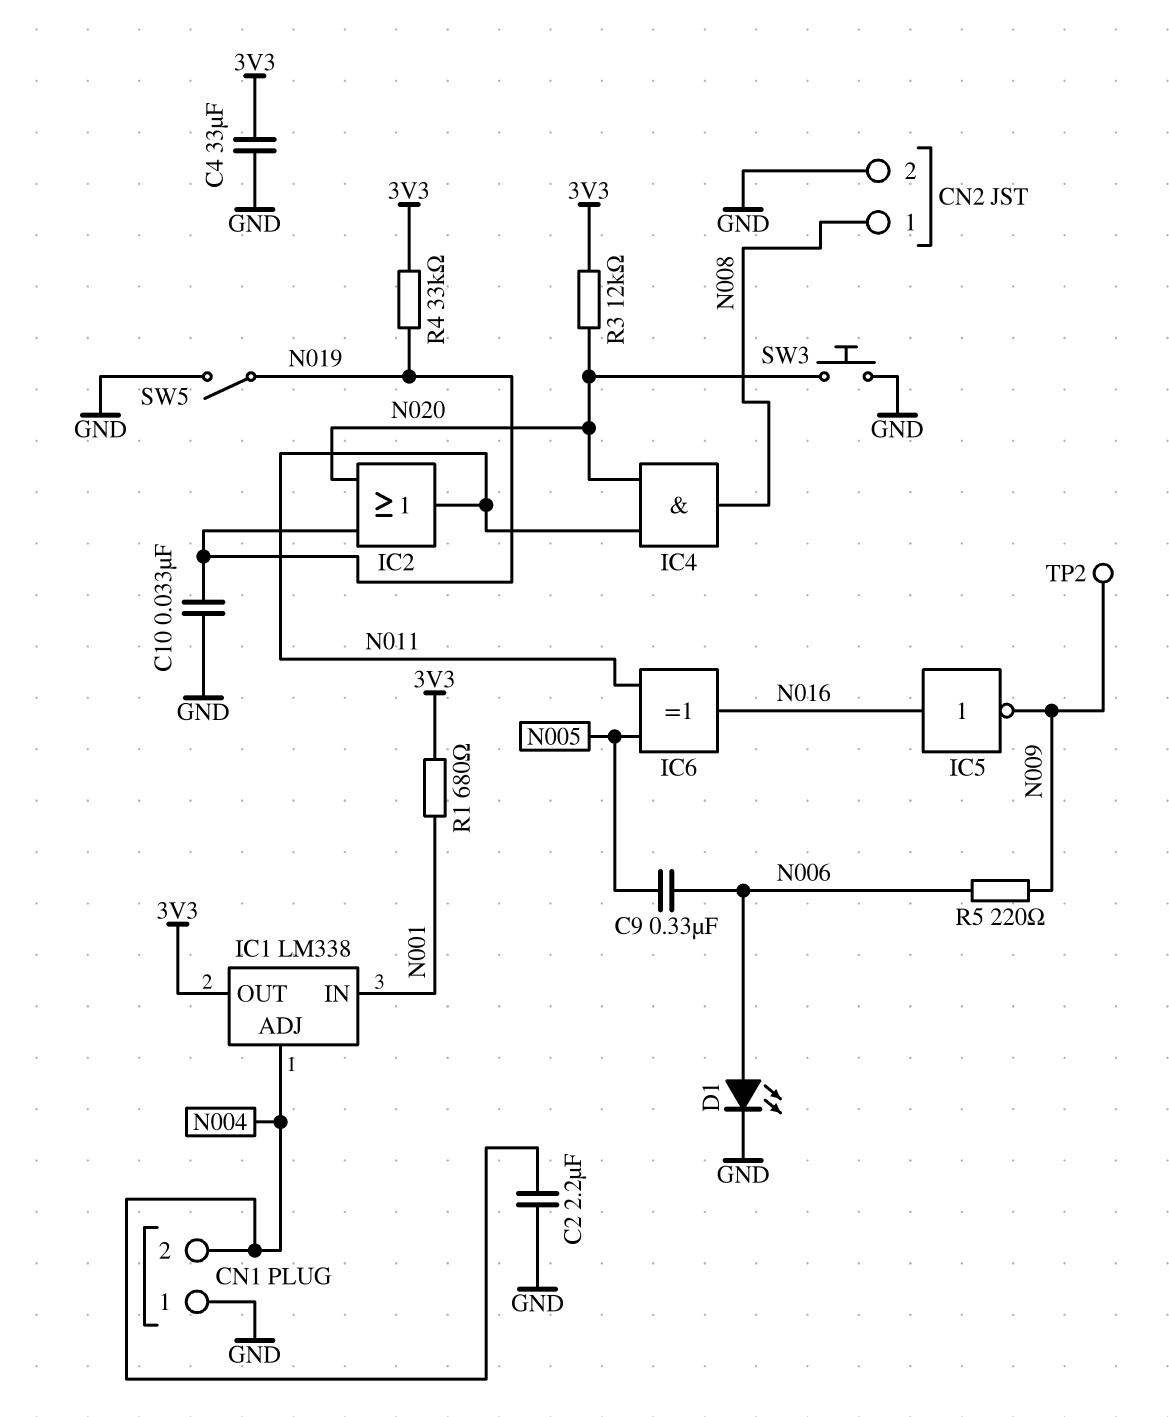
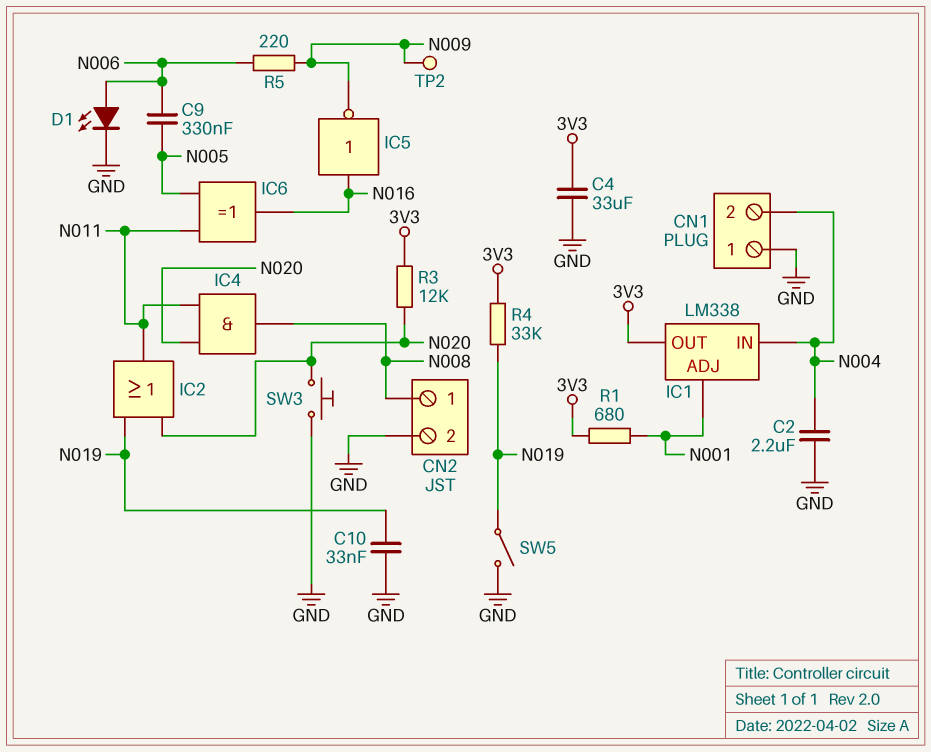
IC1 pin ADJ: N004 -> N001
IC1 pin IN: N001 -> N004

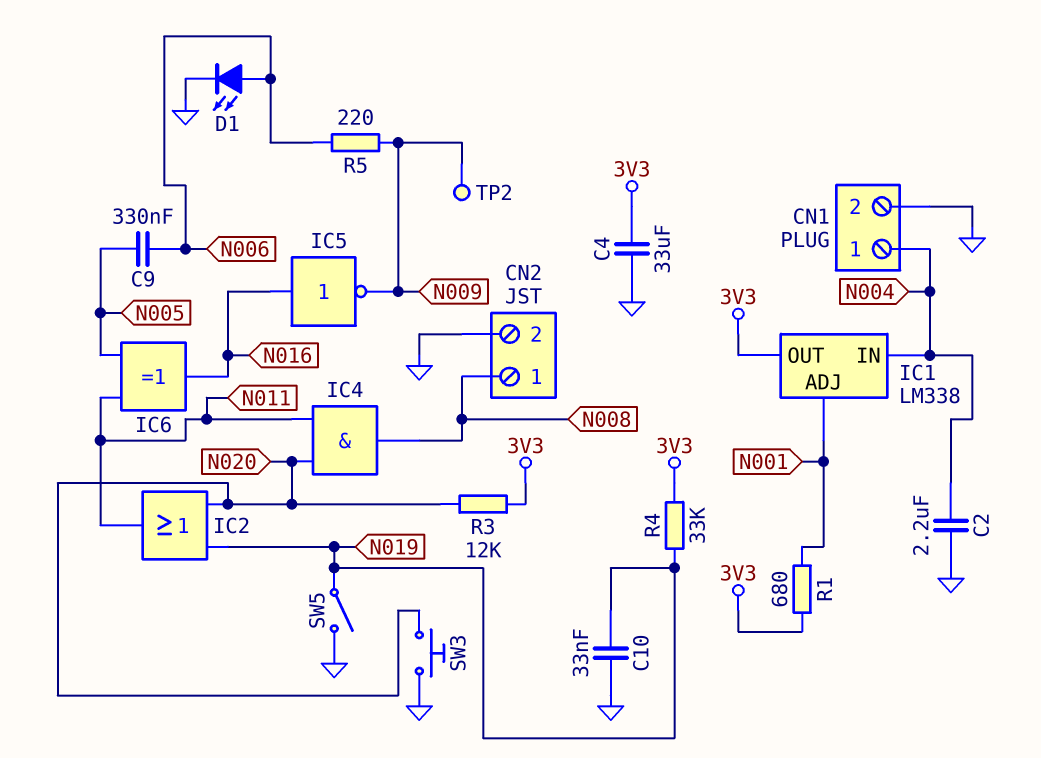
CN1 pin 1: GND -> N004
CN1 pin 2: N004 -> GND

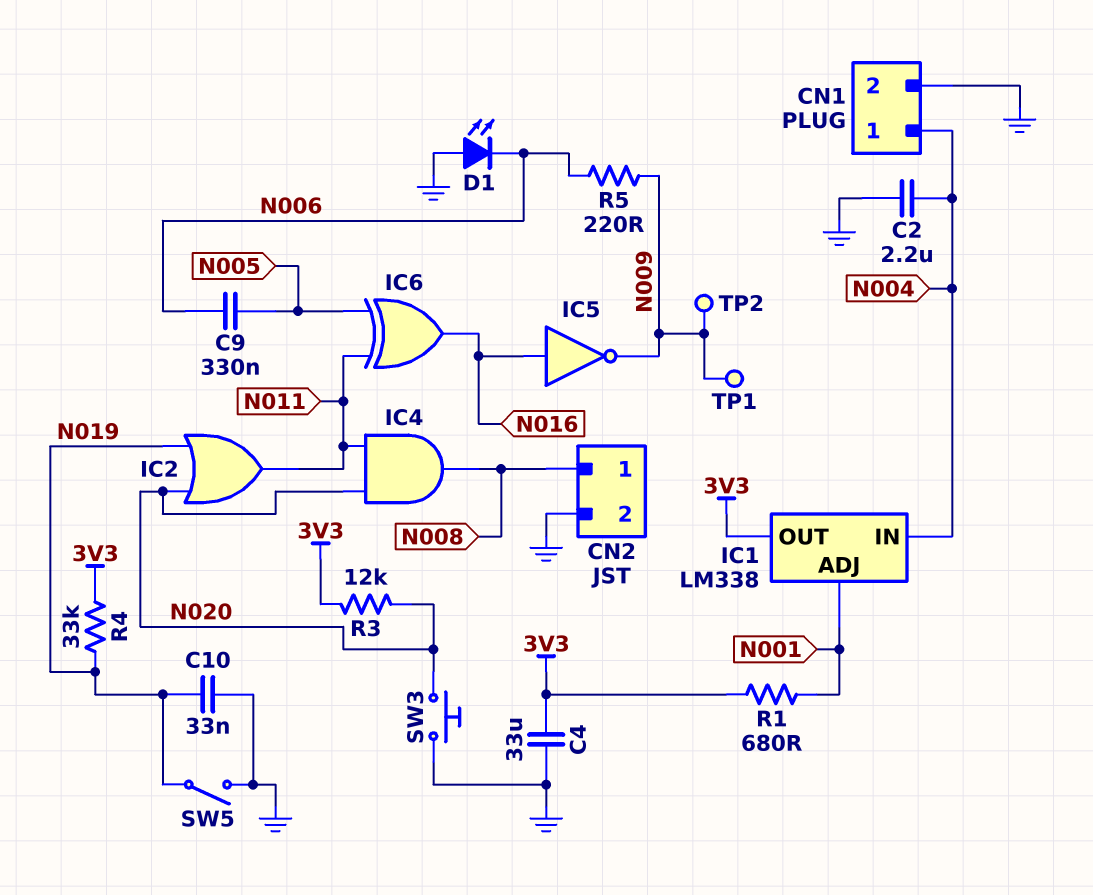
D1: LED (A N006, K GND) -> LED (A GND, K N006)
TP1: none -> test point (N009)

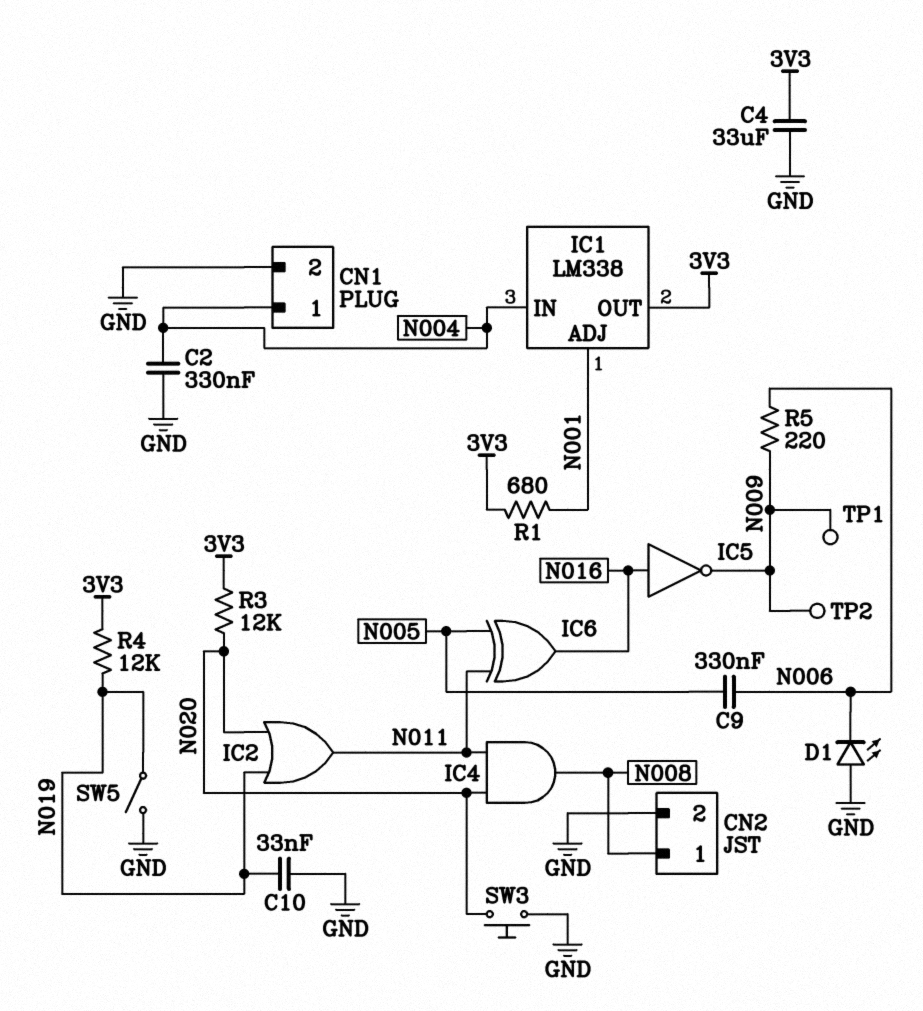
C2: 2.2uF (GND, N004) -> 330nF (GND, N004)
R4: 33k (3V3, N019) -> 12k (3V3, N019)

